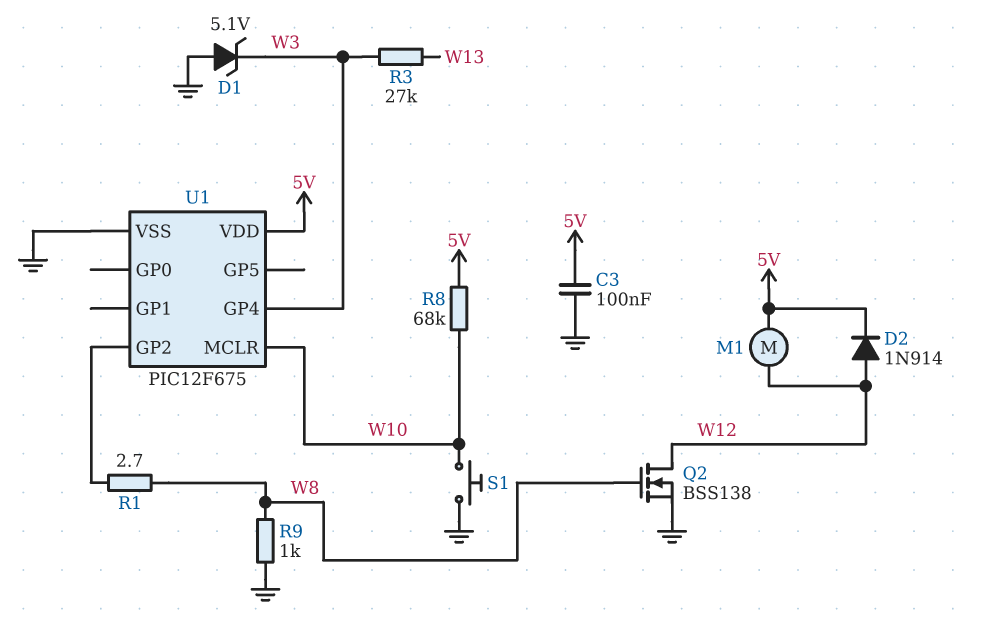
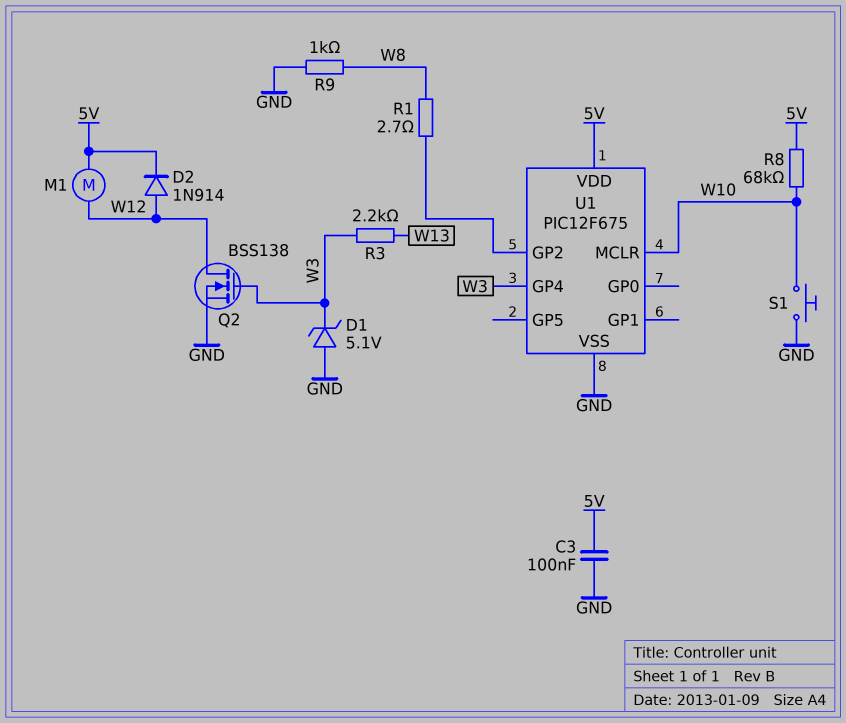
Q2: NMOS BSS138 (G W8, D W12, S GND) -> NMOS BSS138 (G W3, D W12, S GND)
R3: 27k (W3, W13) -> 2.2k (W3, W13)

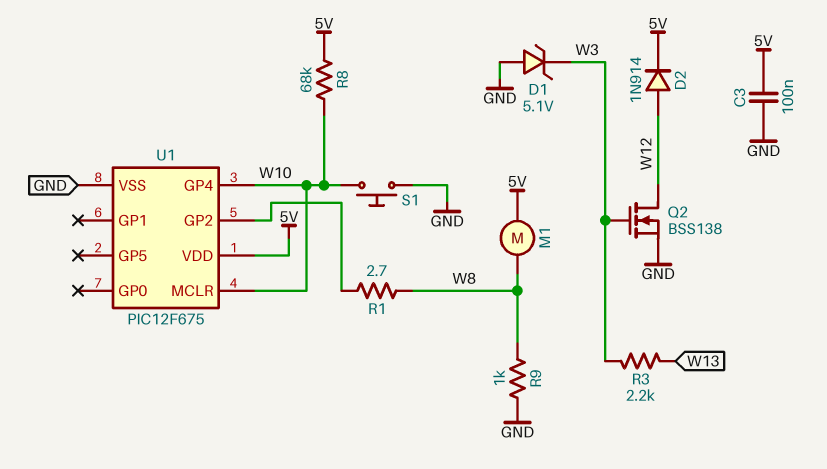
M1: motor (5V, W12) -> motor (5V, W8)
U1 pin GP4: W3 -> W10

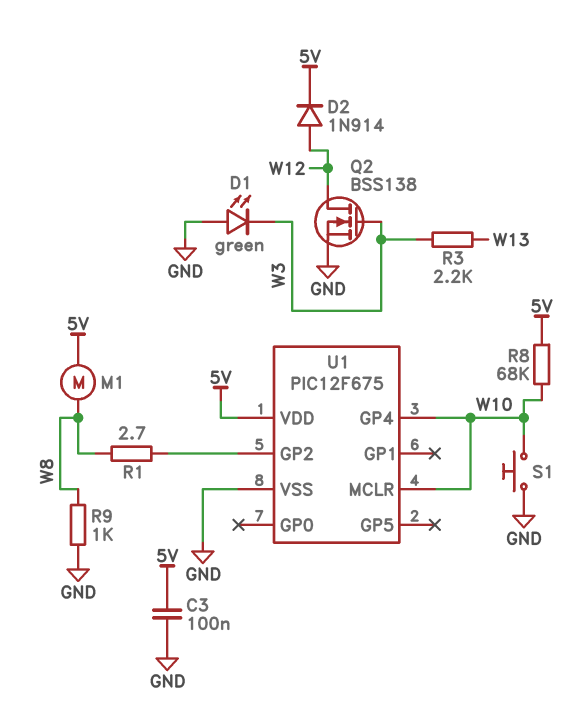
D1: zener 5.1V (A GND, K W3) -> LED green (A GND, K W3)

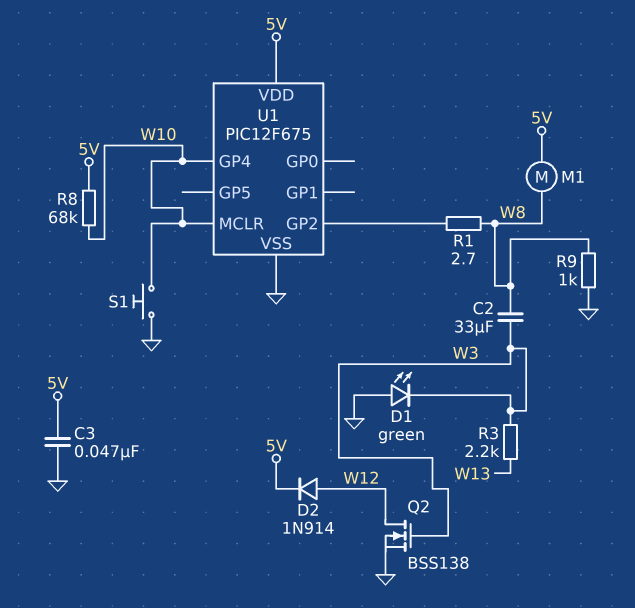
C2: none -> 33uF (W3, W8)
C3: 100nF (5V, GND) -> 47nF (5V, GND)

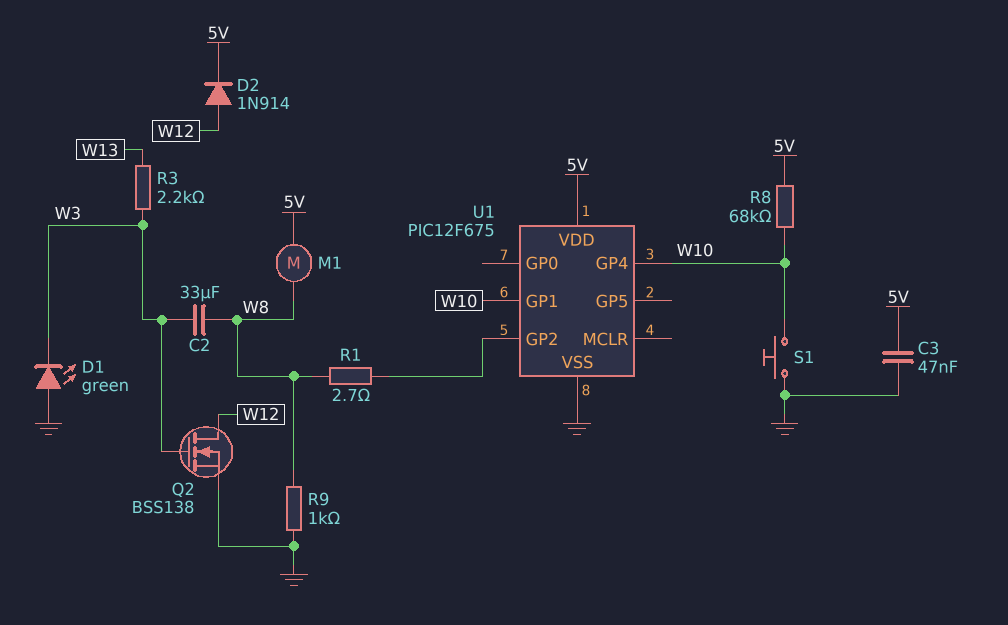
U1 pin GP1: none -> W10
U1 pin MCLR: W10 -> none

